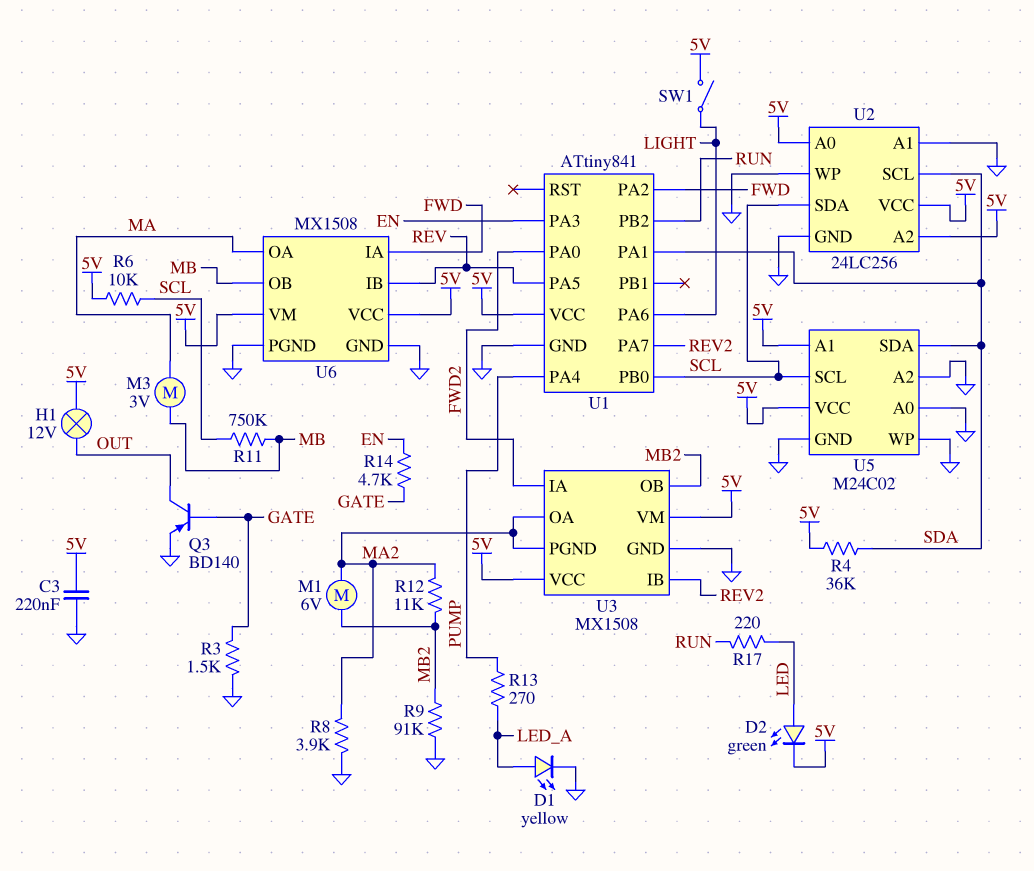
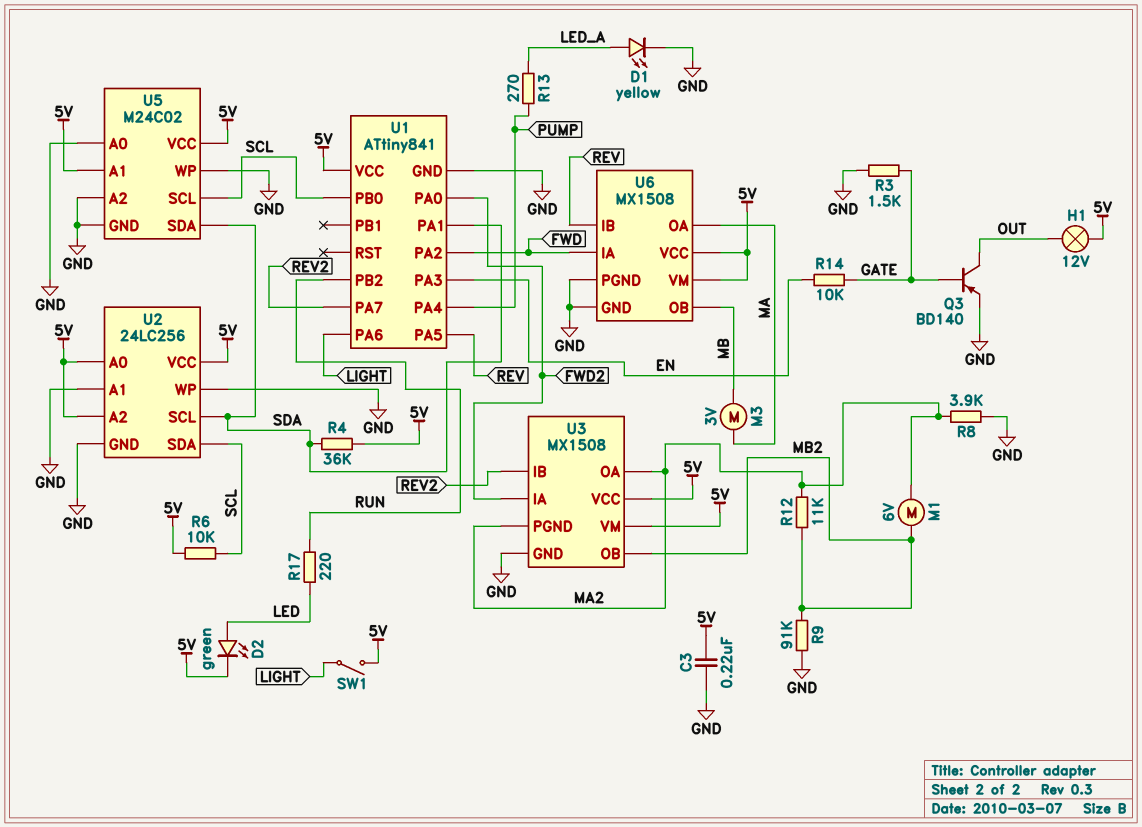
R11: 750k (MB, SCL) -> none
R14: 4.7k (EN, GATE) -> 10k (EN, GATE)

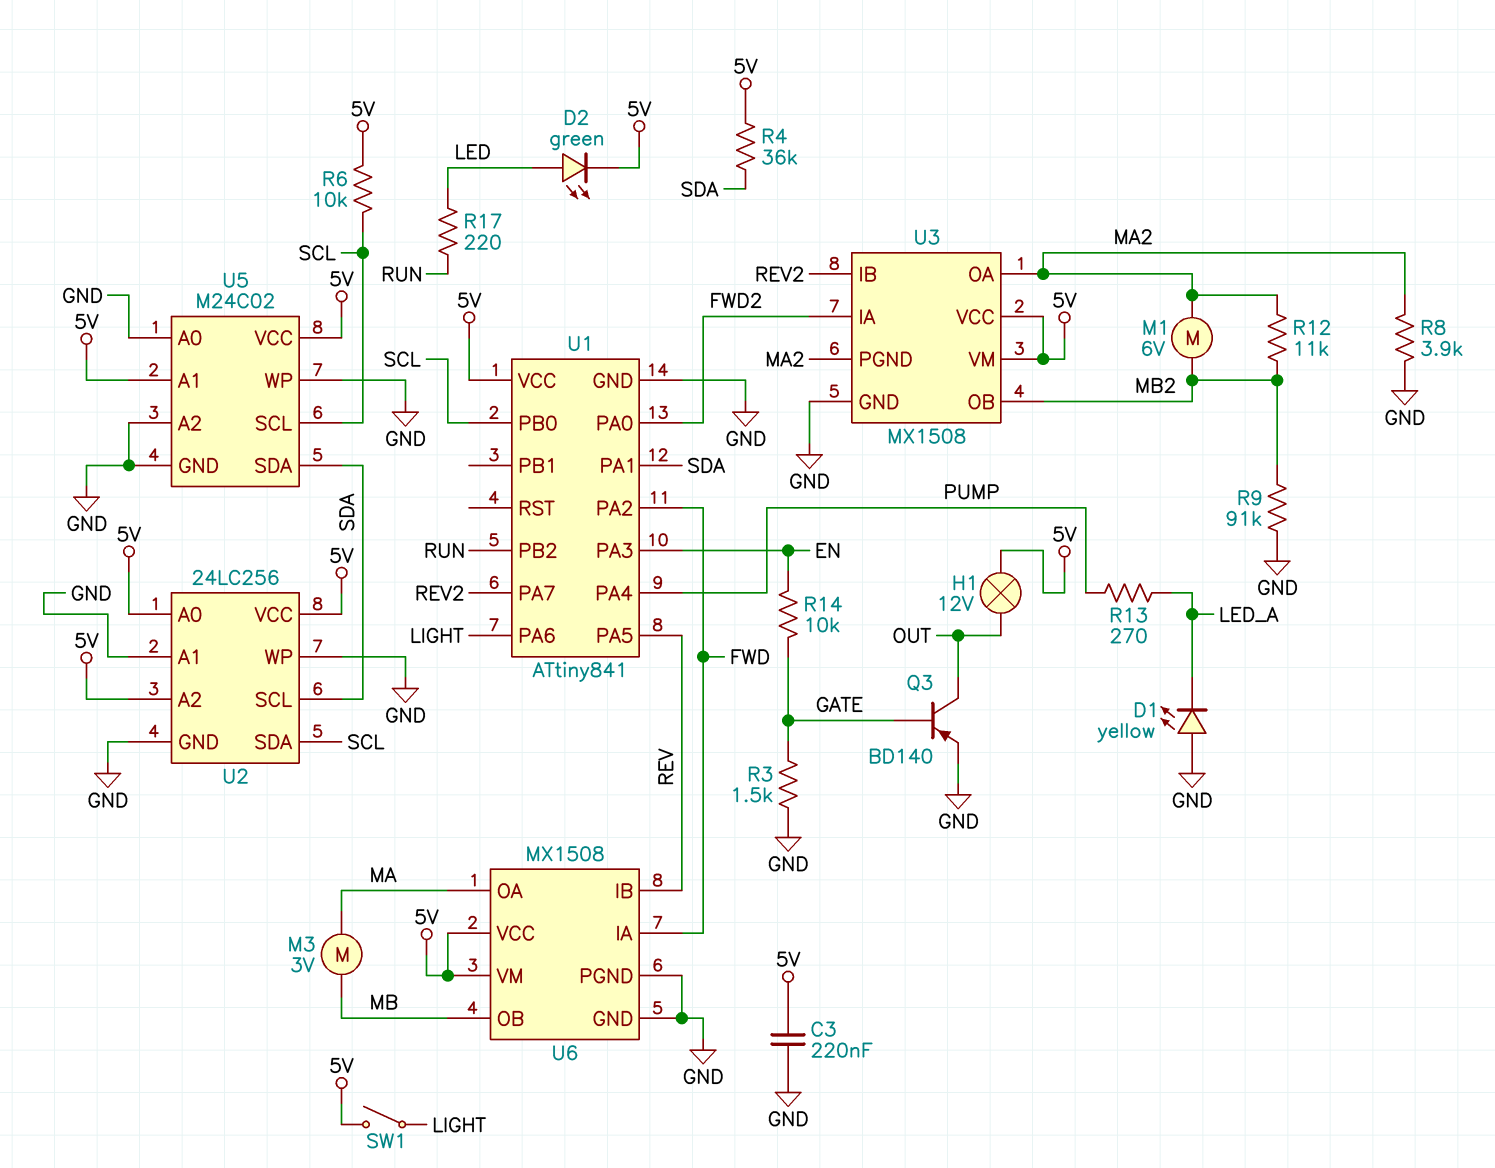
D1: LED yellow (A LED_A, K GND) -> LED yellow (A GND, K LED_A)

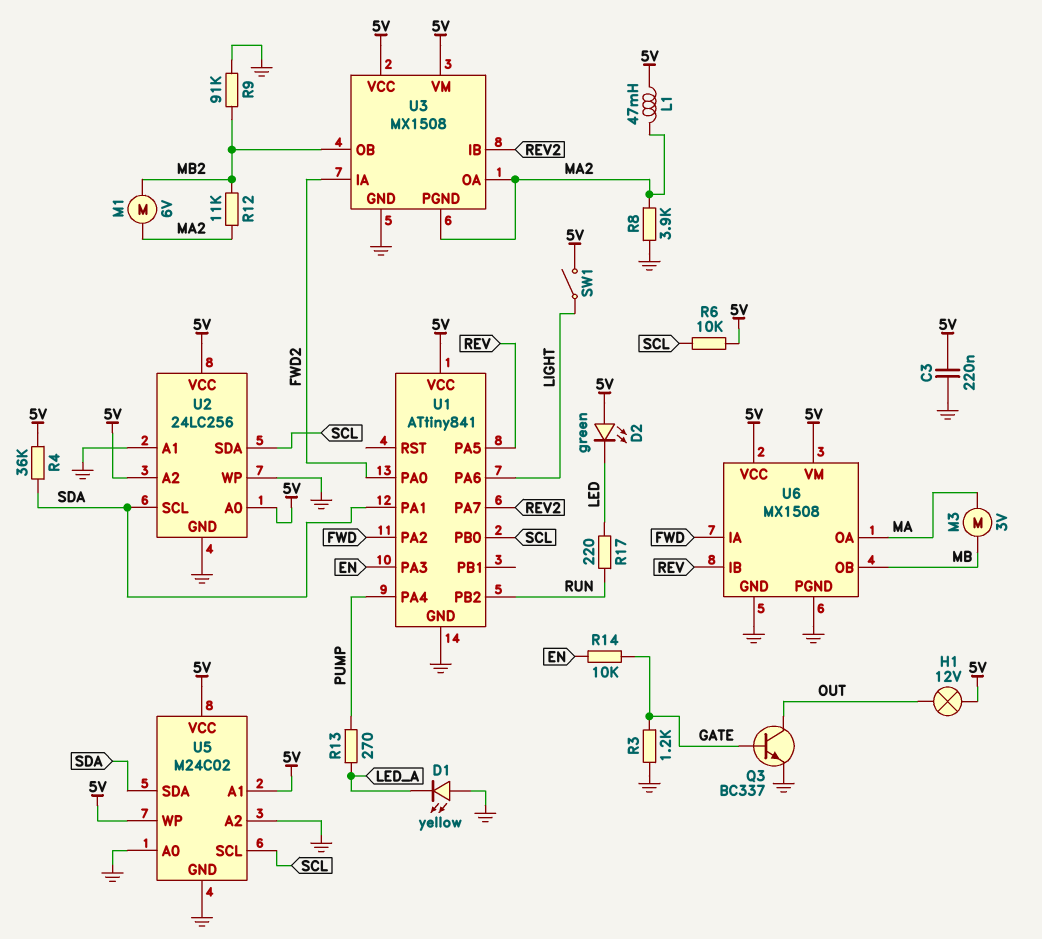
D2: LED green (A LED, K 5V) -> LED green (A 5V, K LED)
L1: none -> 47mH (5V, MA2)
Q3: PNP BD140 (B GATE, C OUT, E GND) -> NPN BC337 (B GATE, C OUT, E GND)
R3: 1.5k (GATE, GND) -> 1.2k (GATE, GND)
U5 pin WP: GND -> 5V

